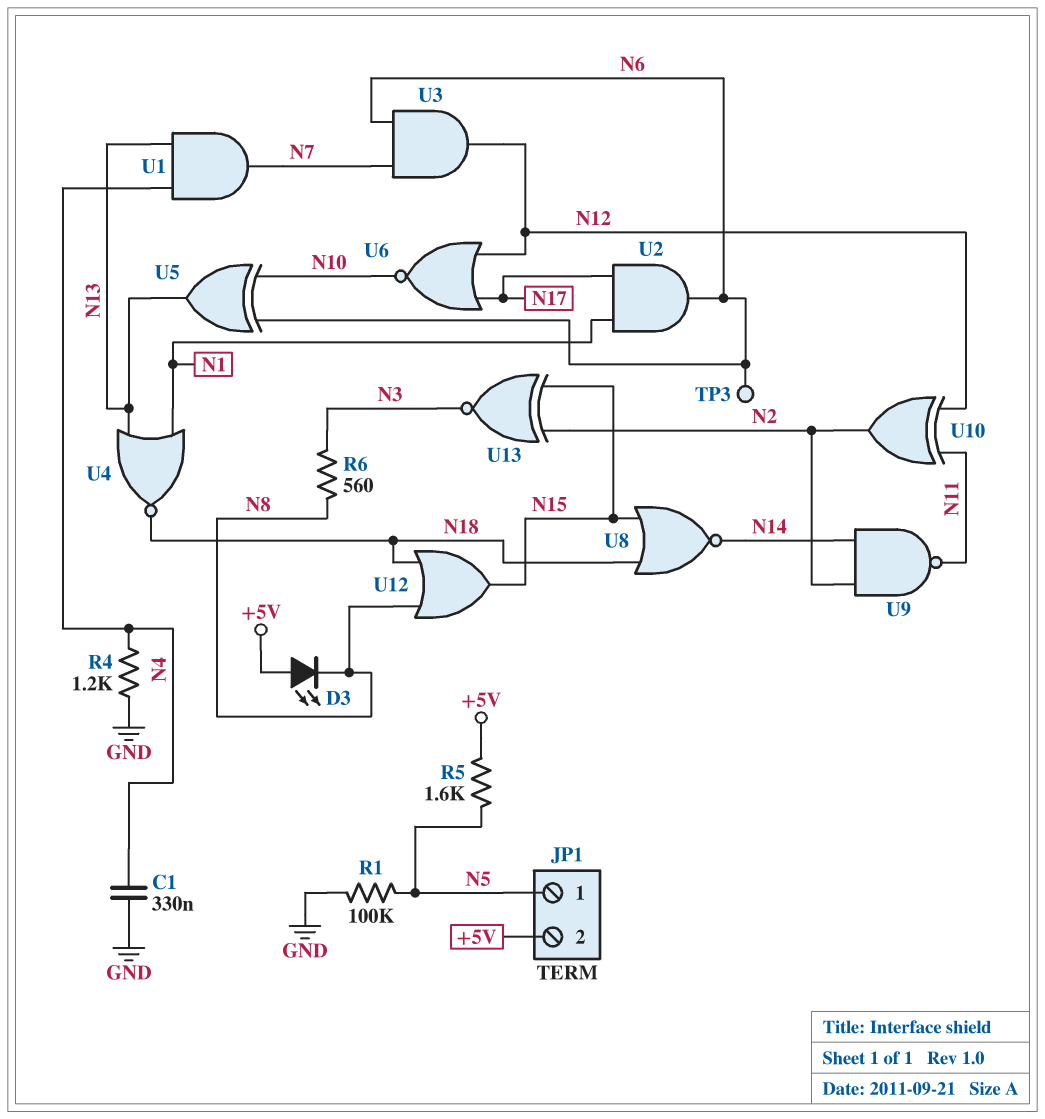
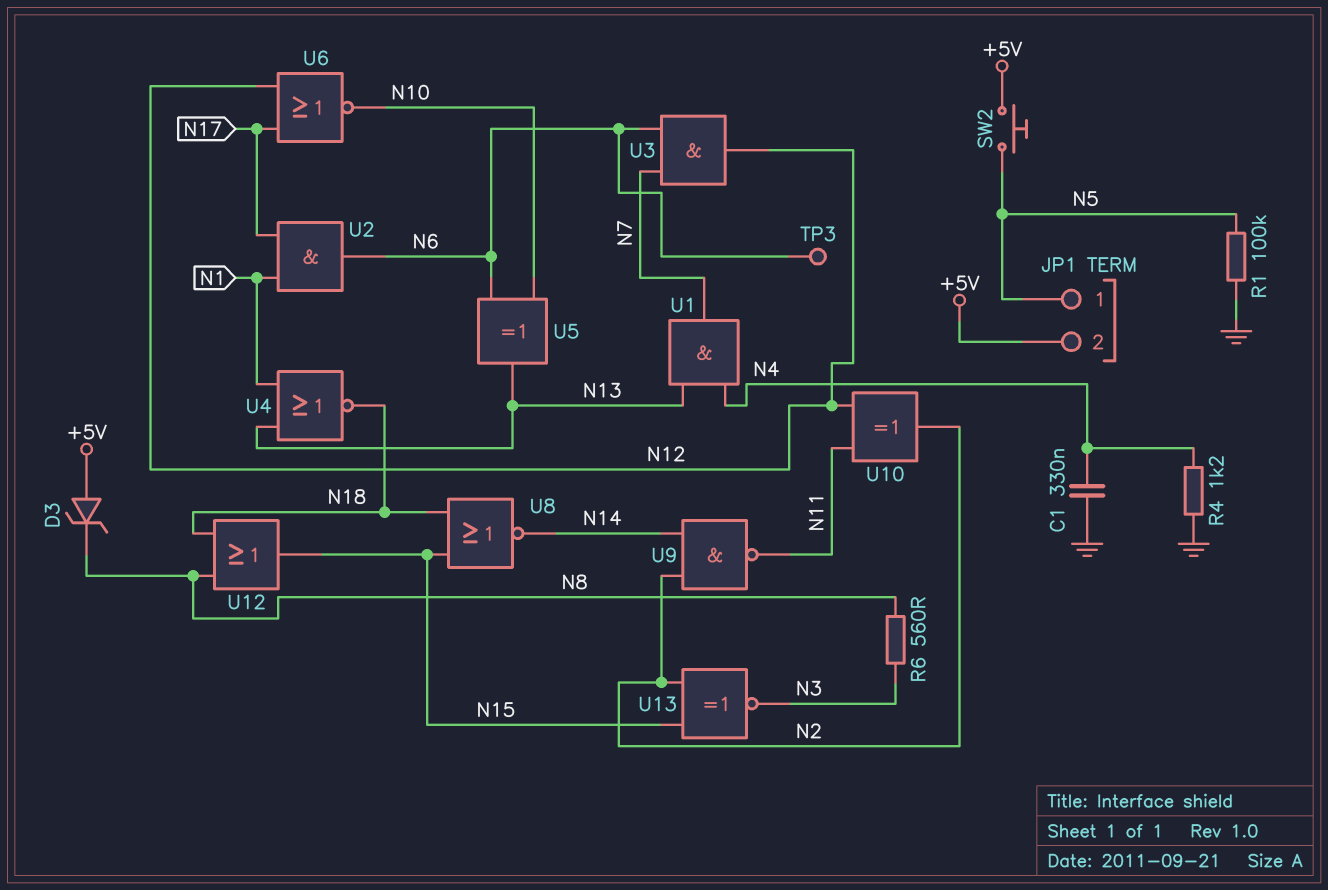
D3: LED (A +5V, K N8) -> zener (A +5V, K N8)
R5: 1.6k (+5V, N5) -> none
SW2: none -> button (+5V, N5)

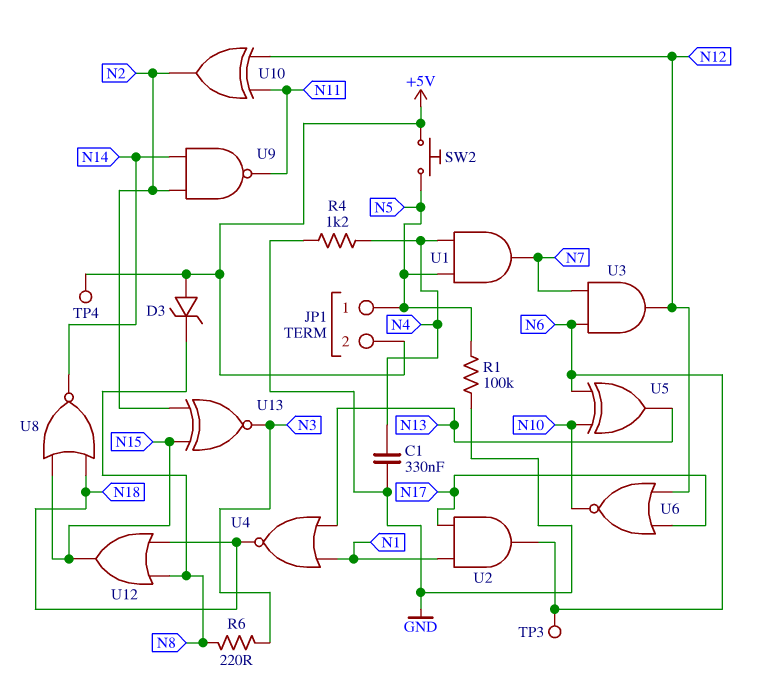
R6: 560 (N3, N8) -> 220 (N3, N8)
TP4: none -> test point (+5V)
U1: AND (in N4, in N13, out N7) -> AND (in N4, in N5, out N7)

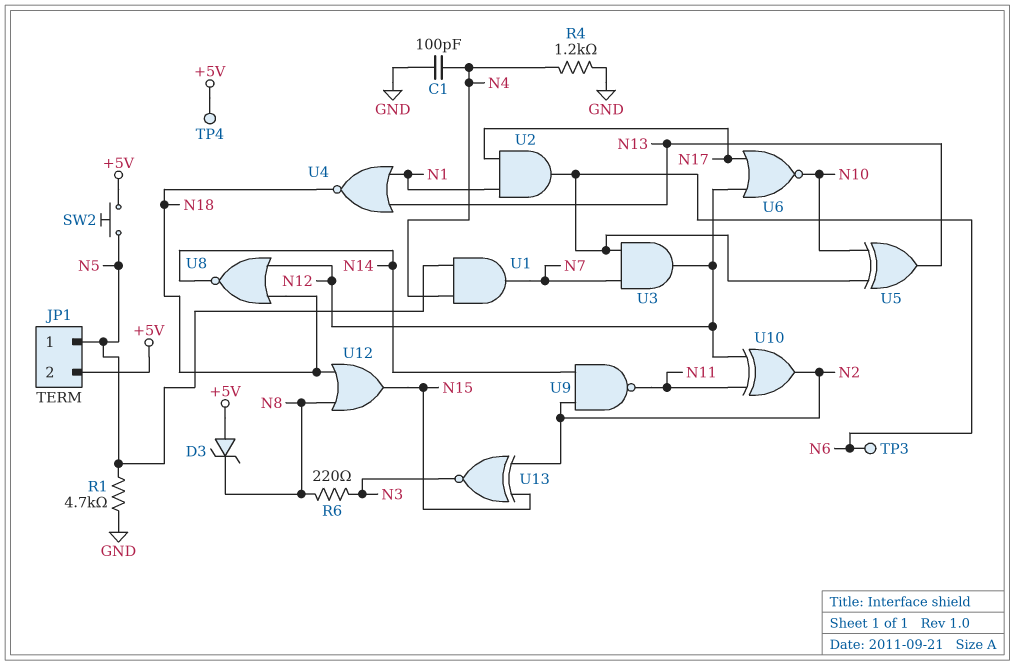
C1: 330nF (GND, N4) -> 100pF (GND, N4)
R1: 100k (GND, N5) -> 4.7k (GND, N5)
U8: NOR (in N15, in N18, out N14) -> NOR (in N12, in N18, out N14)

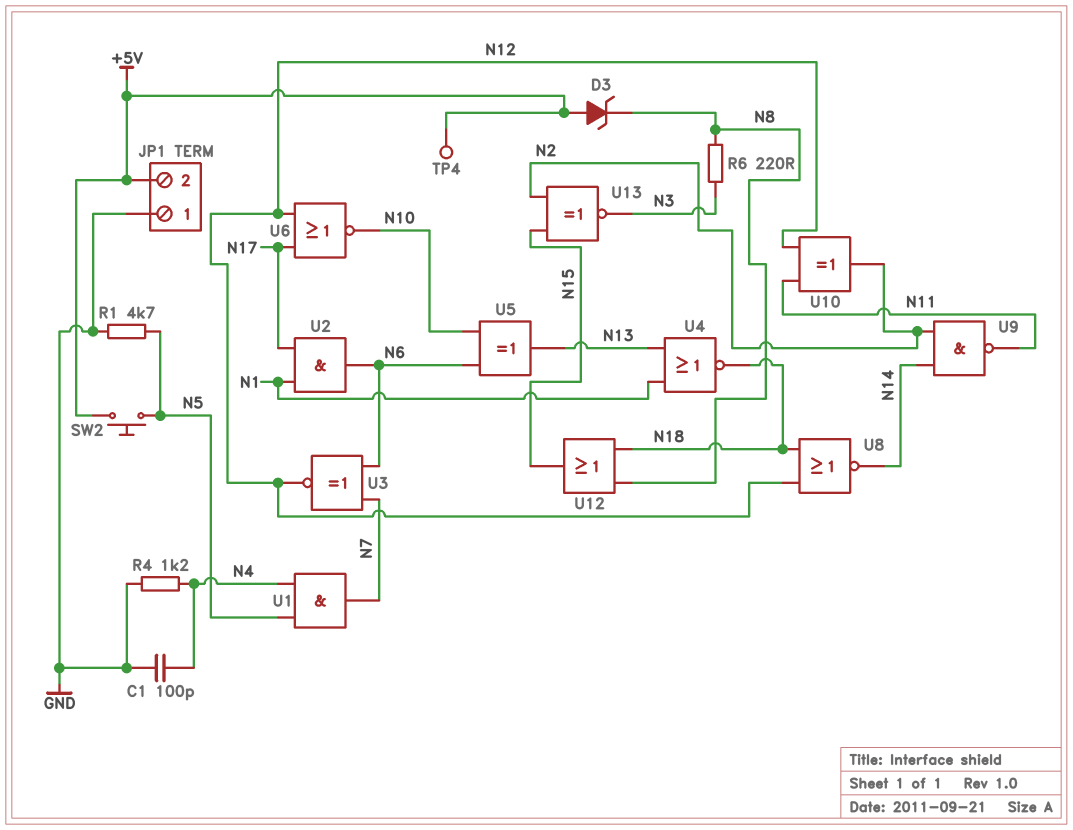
JP1 pin 1: N5 -> GND
TP3: test point (N6) -> none
U3: AND (in N6, in N7, out N12) -> XNOR (in N6, in N7, out N12)

